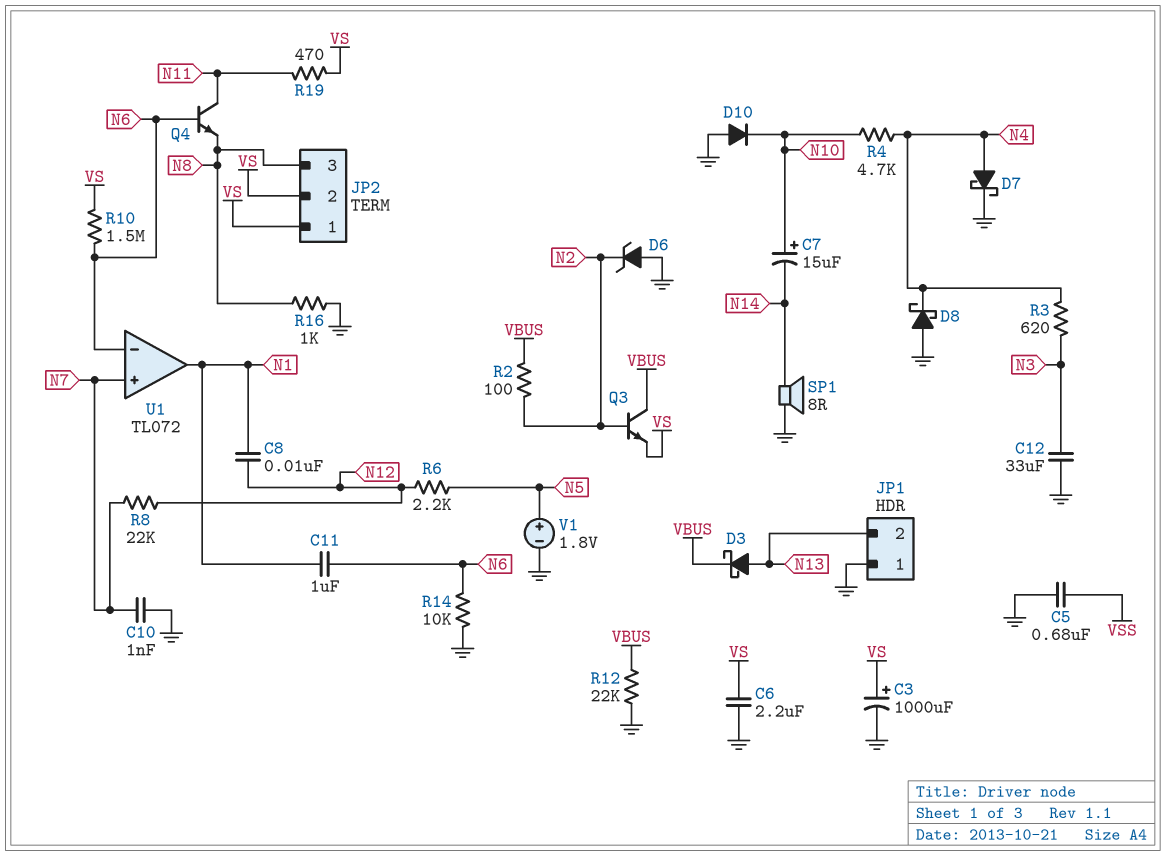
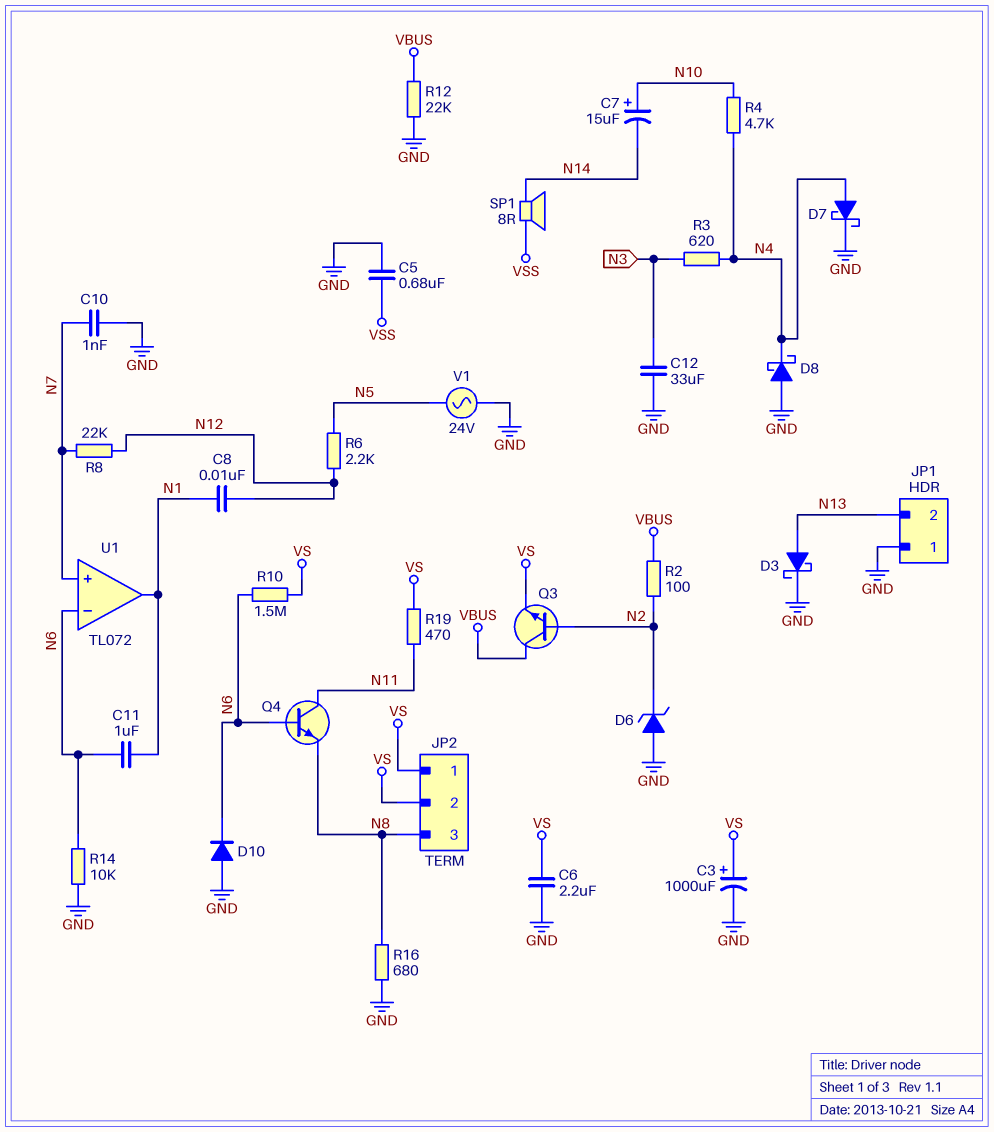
D3: schottky (A N13, K VBUS) -> schottky (A N13, K GND)
D10: diode (A GND, K N10) -> diode (A GND, K N6)
R16: 1k (GND, N8) -> 680 (GND, N8)
SP1: speaker 8R (GND, N14) -> speaker 8R (N14, VSS)
V1: 1.8V (plus N5, minus GND) -> AC 24V (GND, N5)

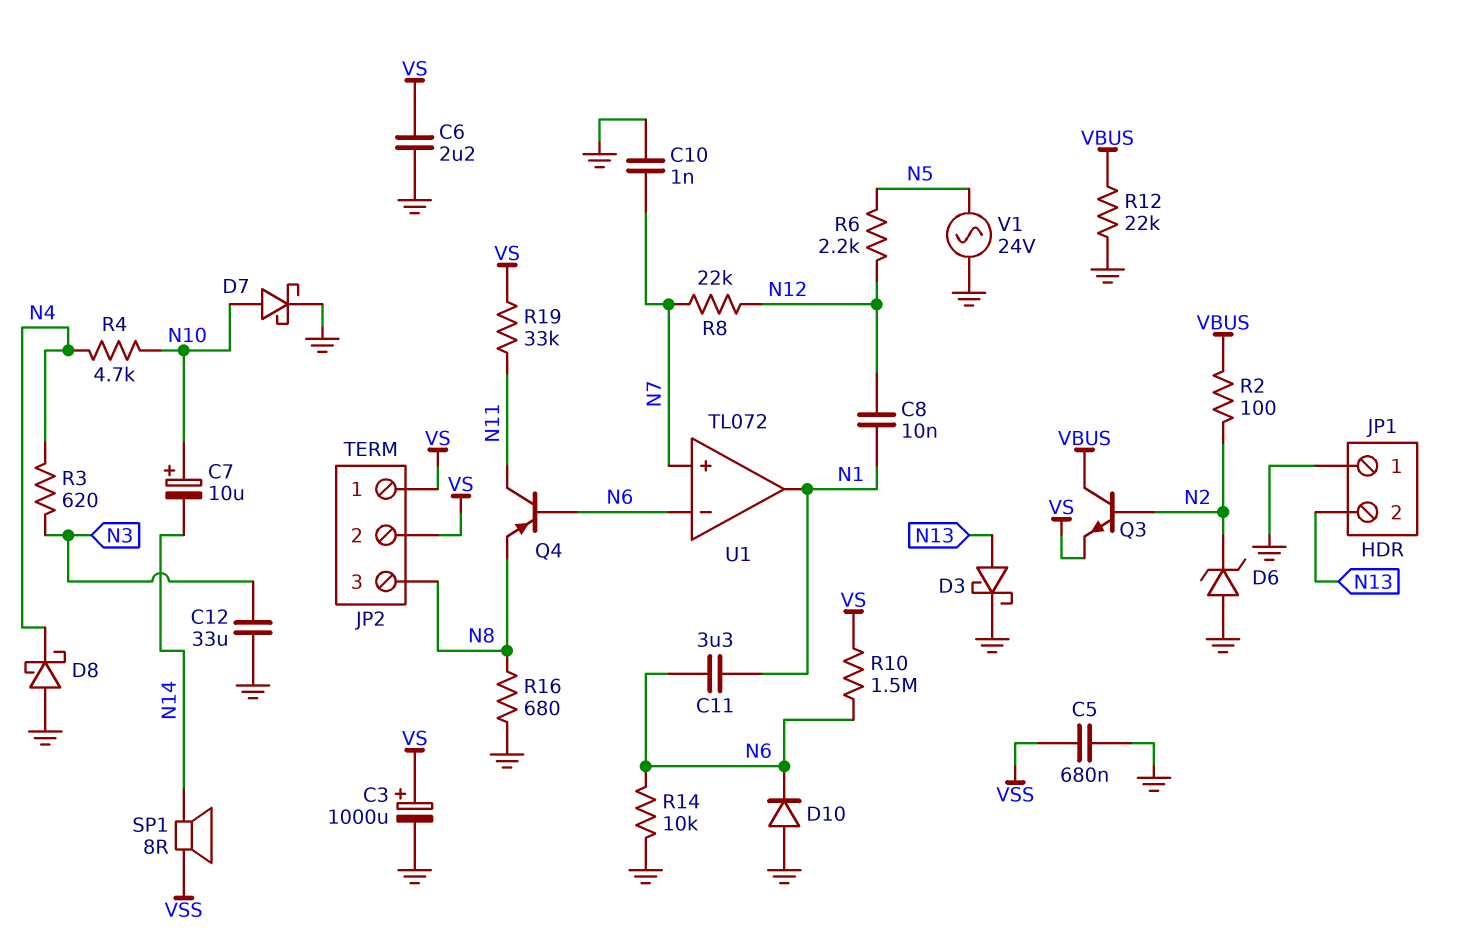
C7: 15uF (plus N10, minus N14) -> 10uF (plus N10, minus N14)
C11: 1uF (N1, N6) -> 3.3uF (N1, N6)
D7: schottky (A N4, K GND) -> schottky (A N10, K GND)
Q4: NPN (B N6, C N11, E N8) -> PNP (B N6, C N11, E N8)
R19: 470 (N11, VS) -> 33k (N11, VS)

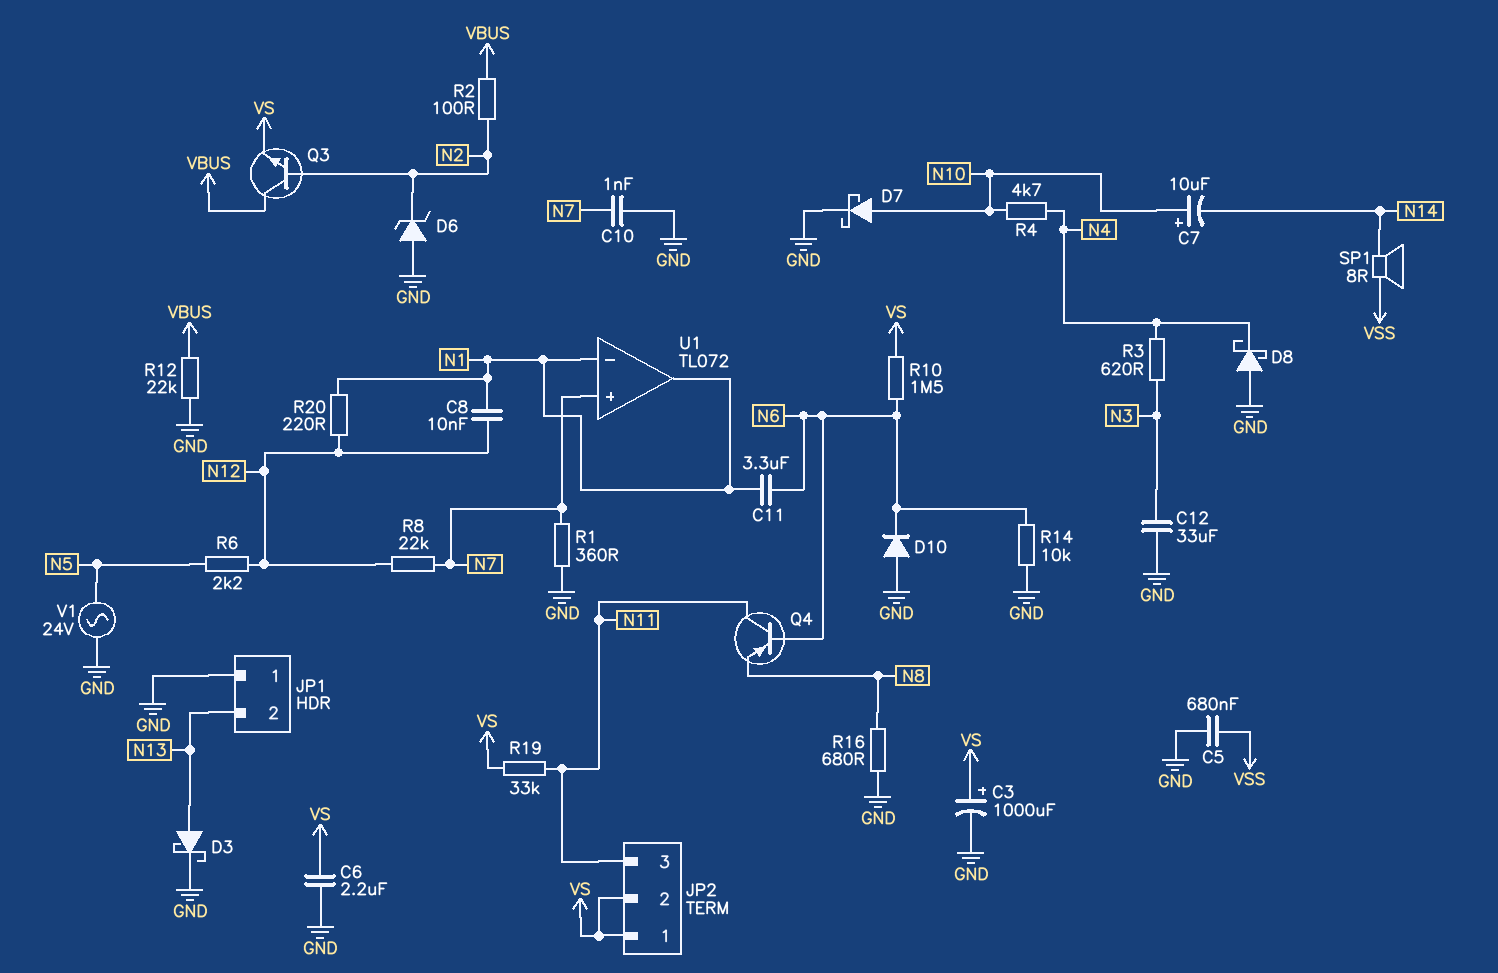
JP2 pin 3: N8 -> N11
R1: none -> 360 (GND, N7)
R20: none -> 220 (N1, N12)
U1 pin in-: N6 -> N1

